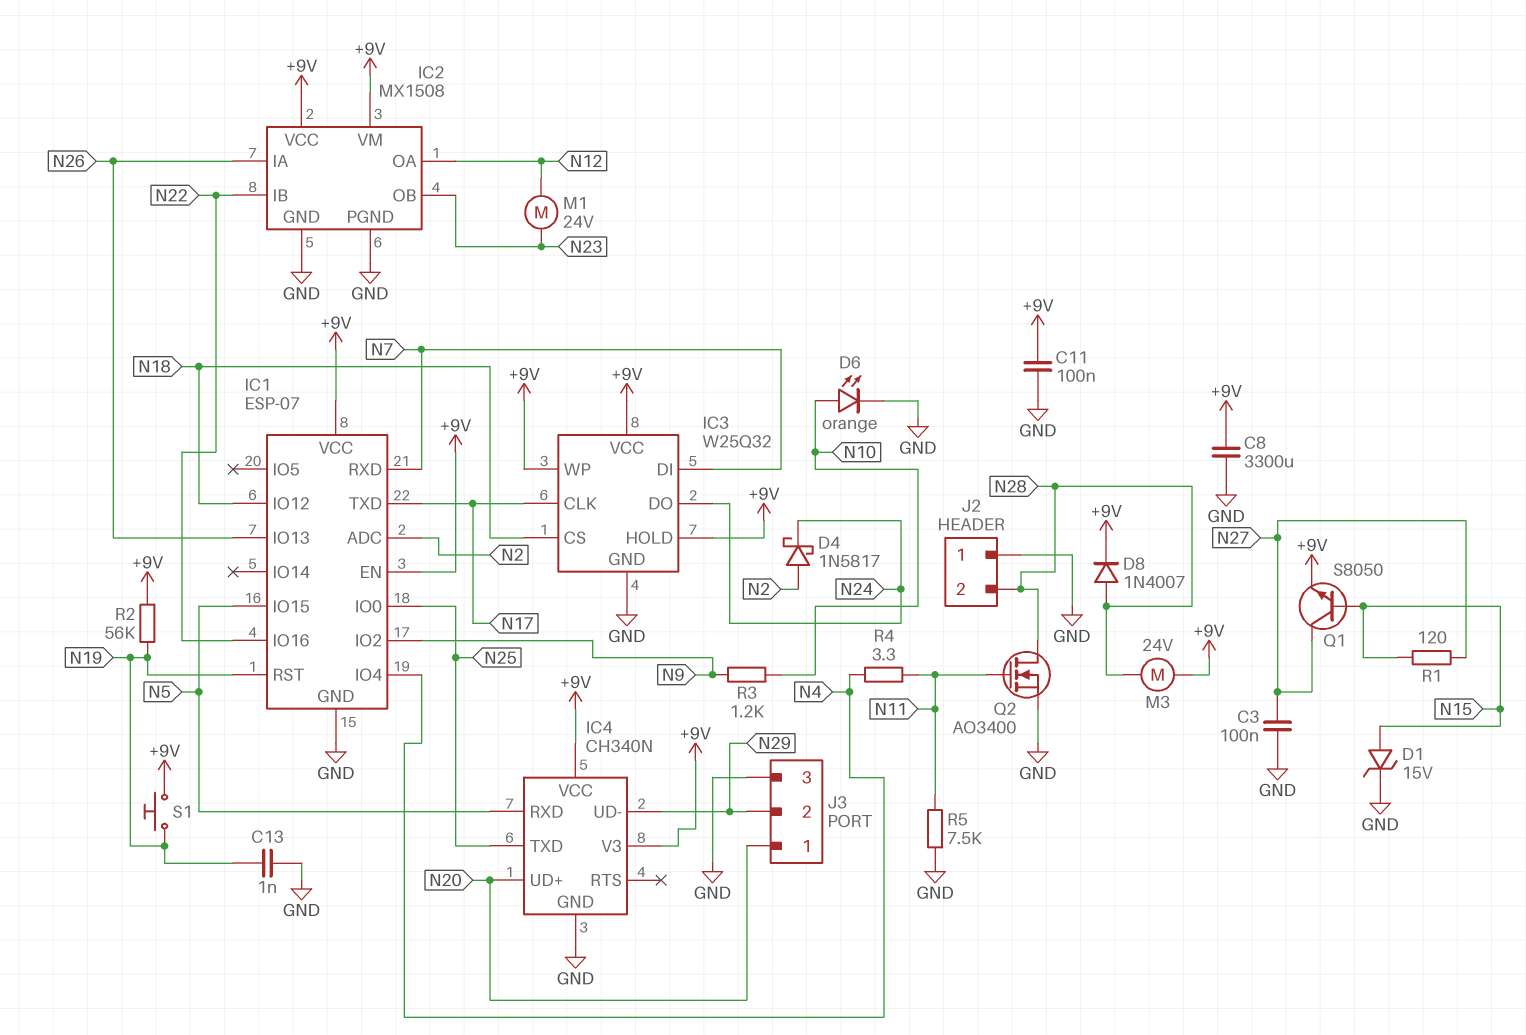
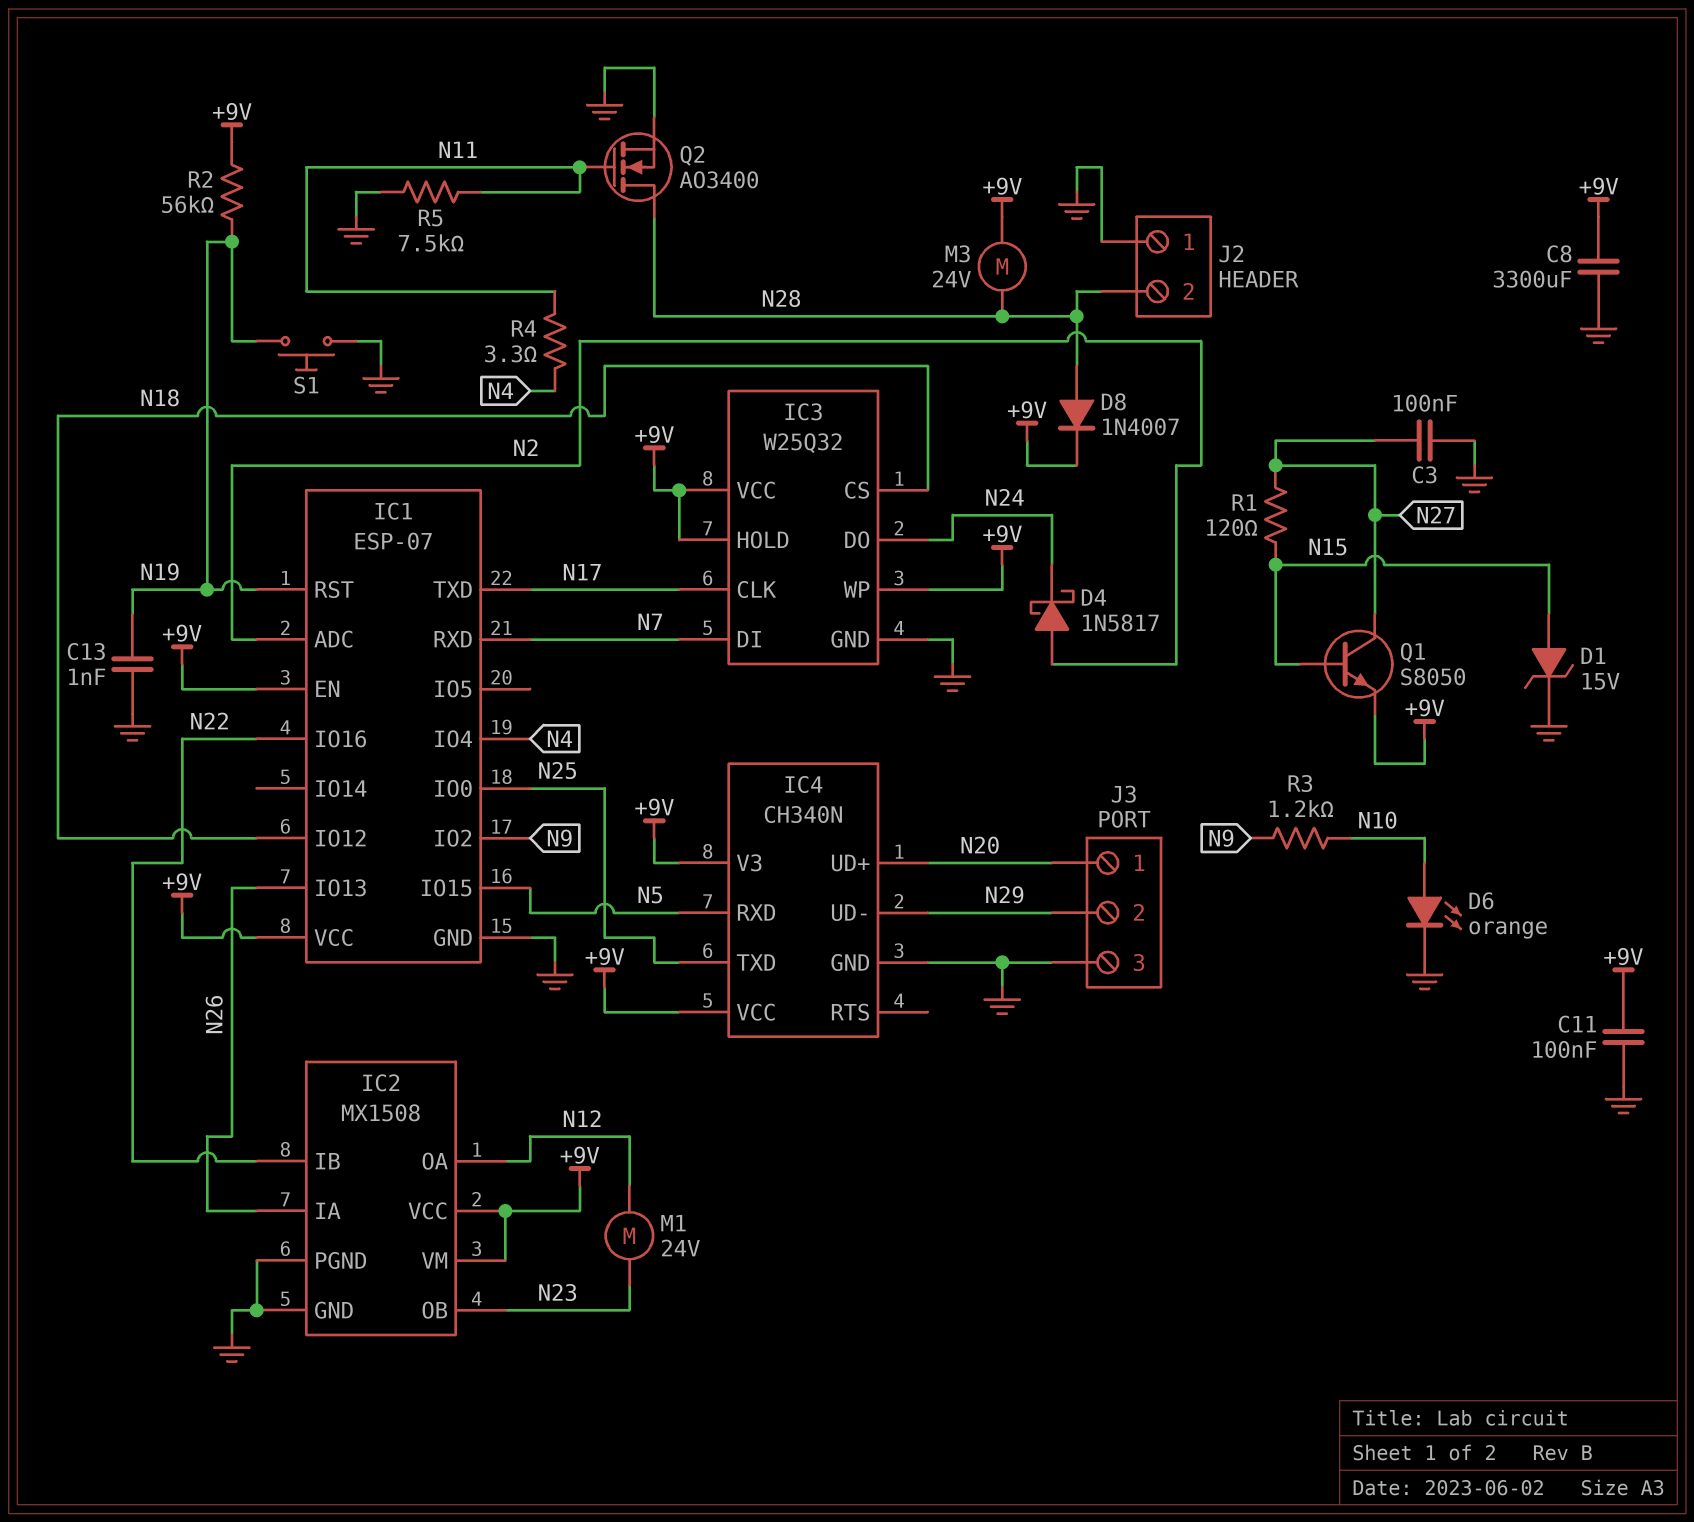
S1: button (+9V, N19) -> button (GND, N19)

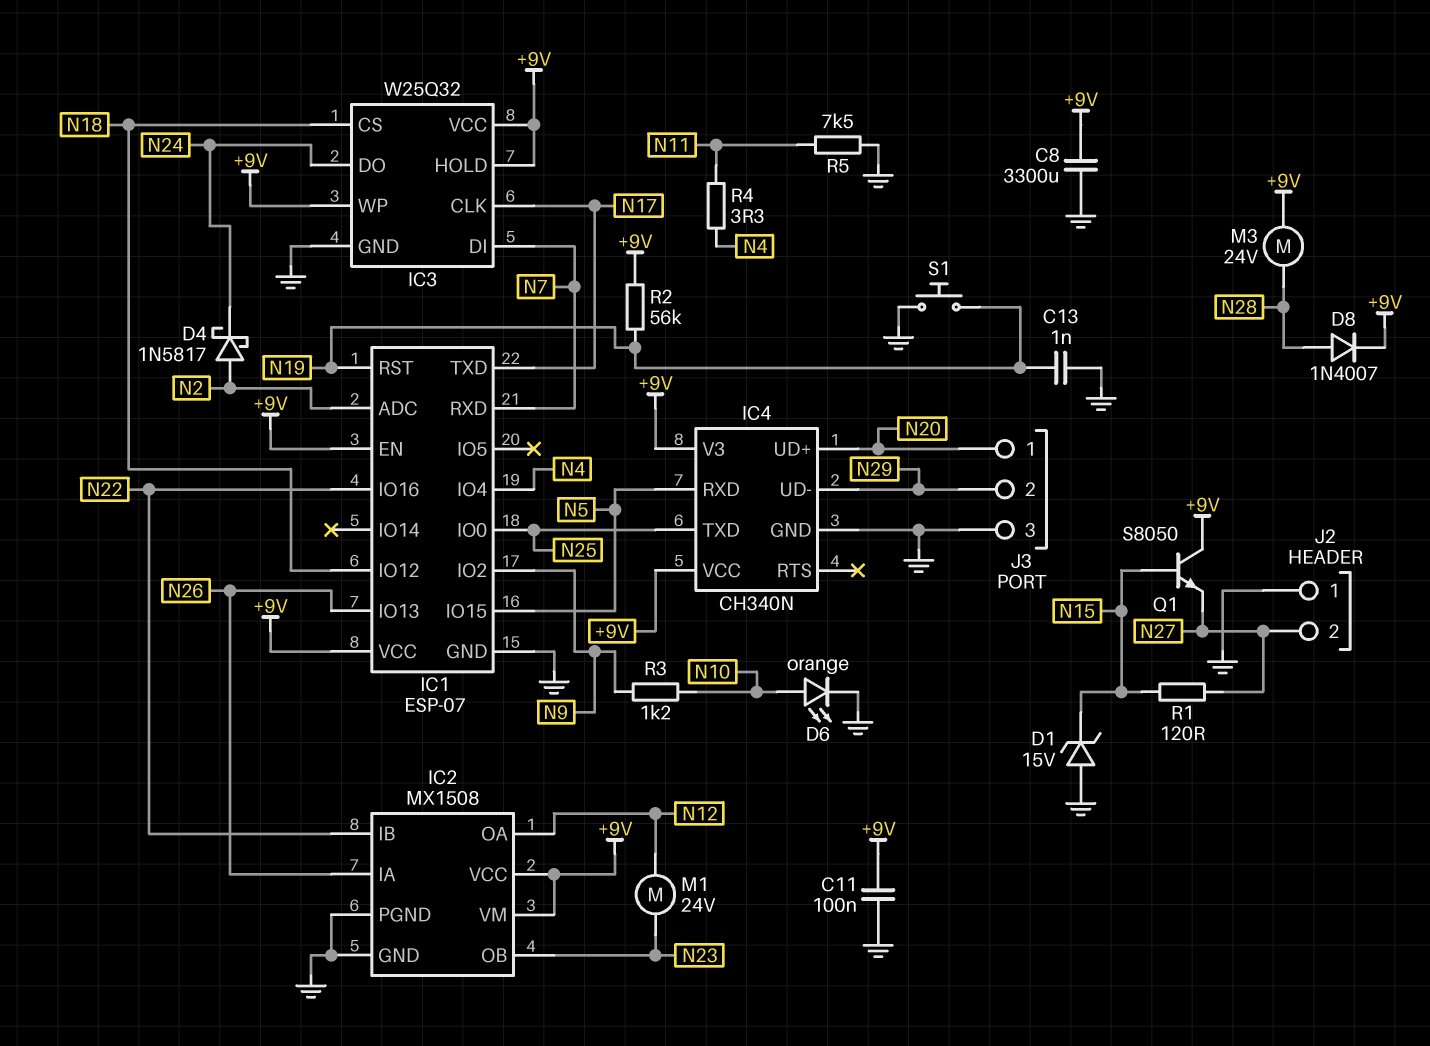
C3: 100nF (GND, N27) -> none
D1: zener 15V (A N15, K GND) -> zener 15V (A GND, K N15)
J2 pin 2: N28 -> N27
Q1: NPN S8050 (B N15, C N27, E +9V) -> NPN S8050 (B N15, C +9V, E N27)
Q2: NMOS AO3400 (G N11, D N28, S GND) -> none

